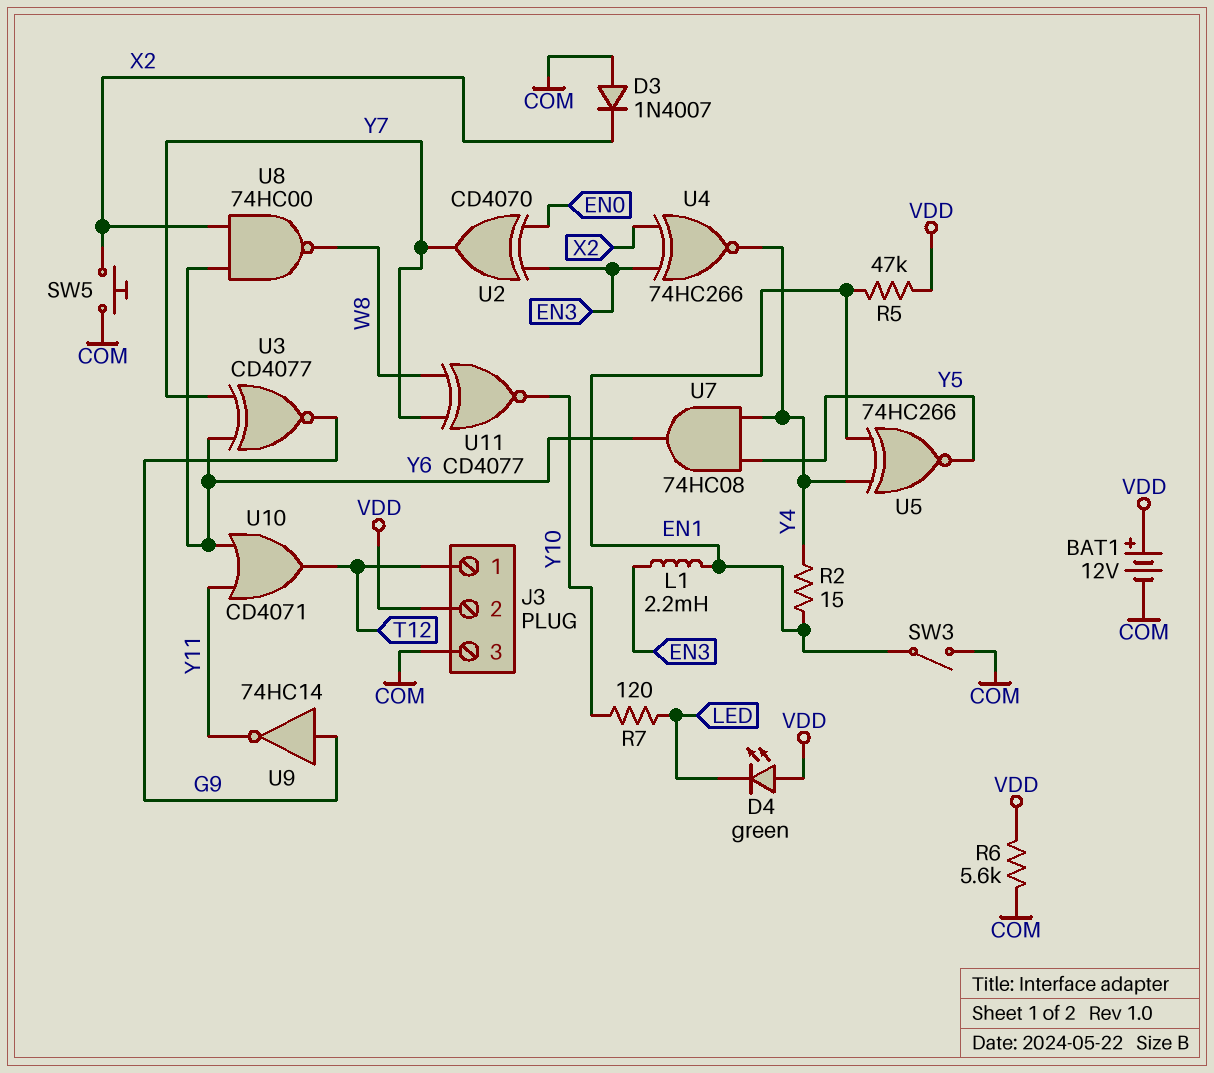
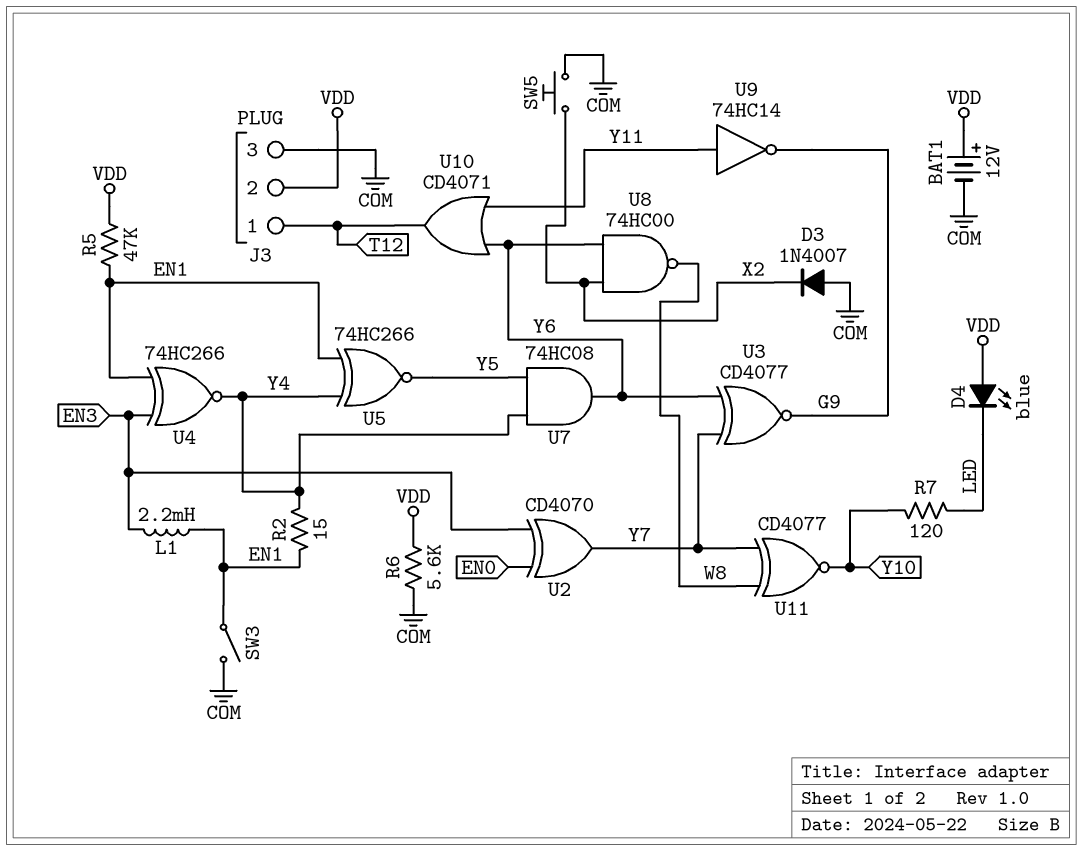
D4: LED green (A VDD, K LED) -> LED blue (A VDD, K LED)
U4: XNOR 74HC266 (in EN3, in X2, out Y4) -> XNOR 74HC266 (in EN1, in EN3, out Y4)
U9: NOT 74HC14 (in G9, out Y11) -> NOT 74HC14 (in Y11, out G9)

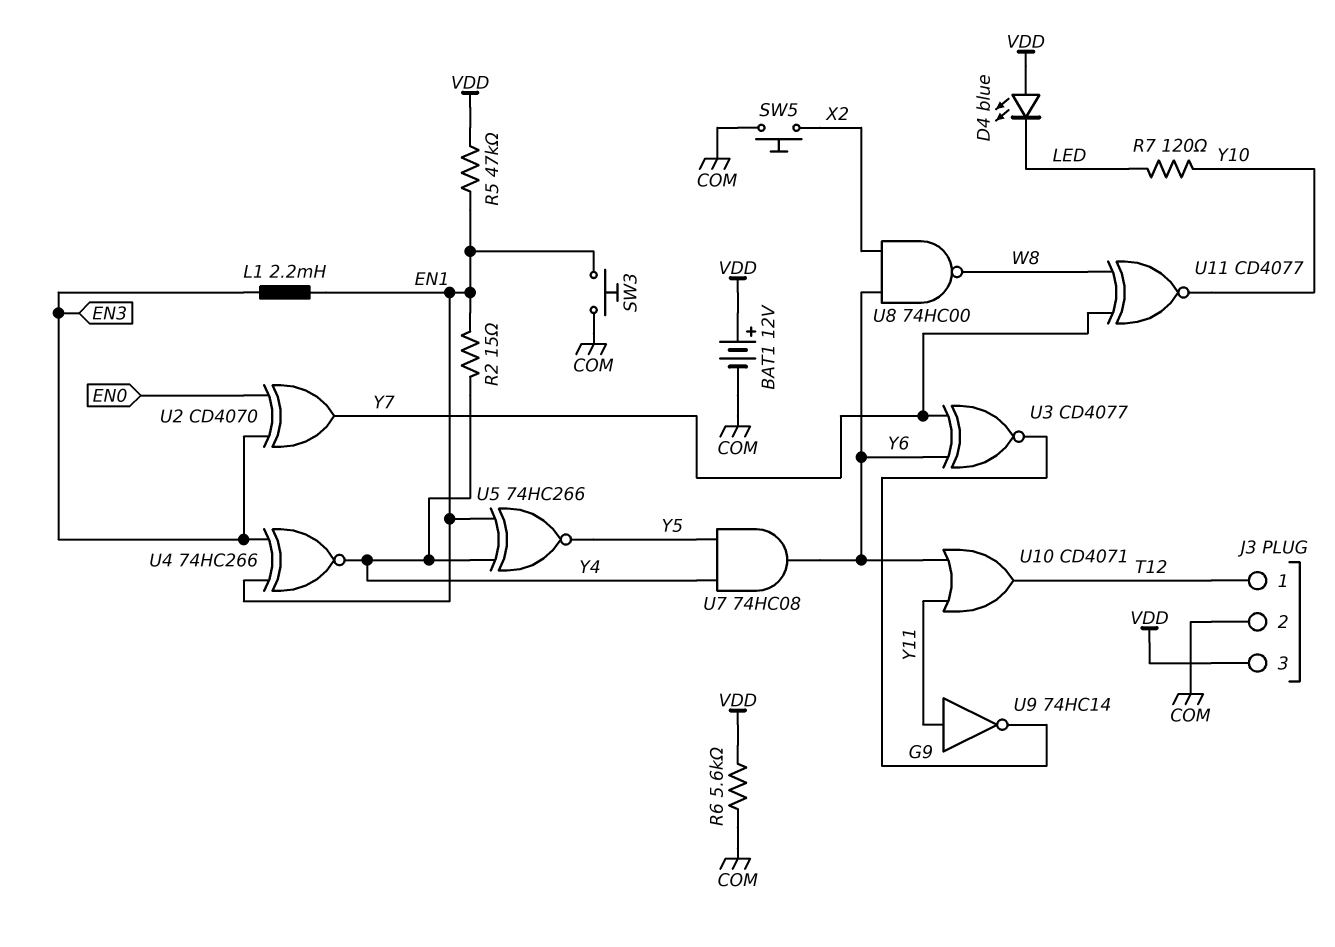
D3: diode 1N4007 (A COM, K X2) -> none
J3 pin 2: VDD -> COM
J3 pin 3: COM -> VDD
SW3: switch (COM, EN1) -> button (COM, EN1)

